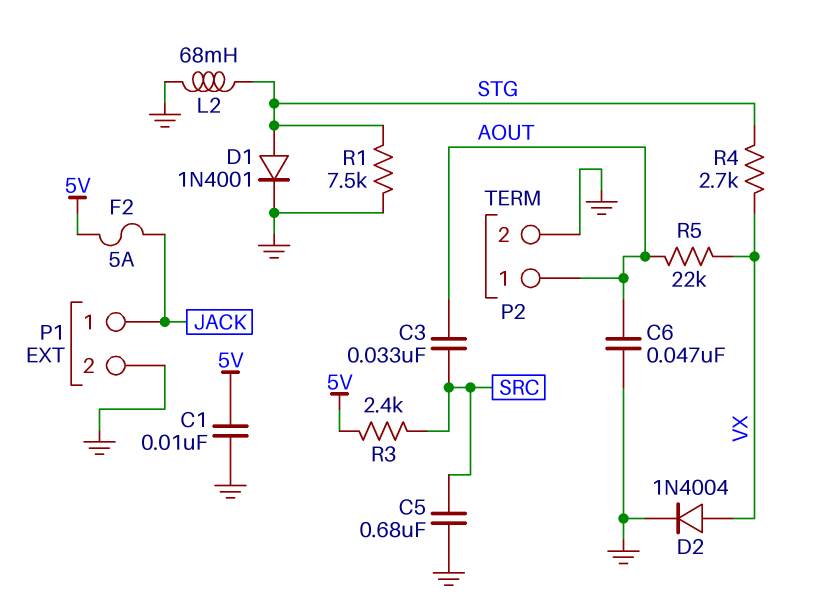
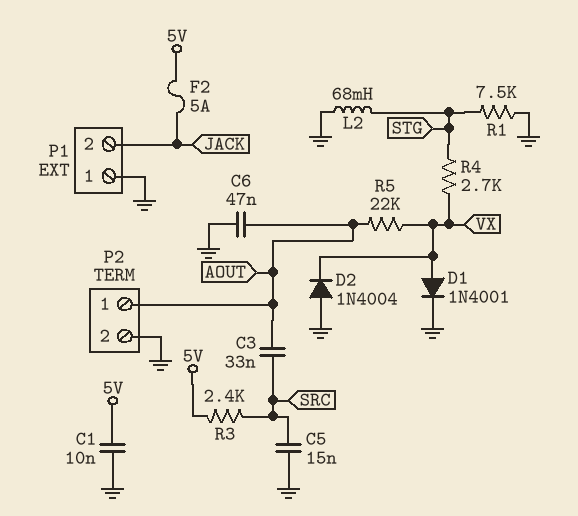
C5: 680nF (GND, SRC) -> 15nF (GND, SRC)
D1: diode 1N4001 (A STG, K GND) -> diode 1N4001 (A VX, K GND)
D2: diode 1N4004 (A VX, K GND) -> diode 1N4004 (A GND, K VX)
P1 pin 1: JACK -> GND
P1 pin 2: GND -> JACK

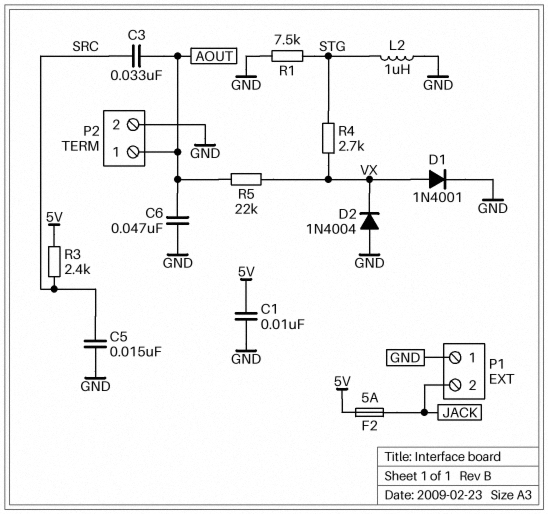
L2: 68mH (GND, STG) -> 1uH (GND, STG)

